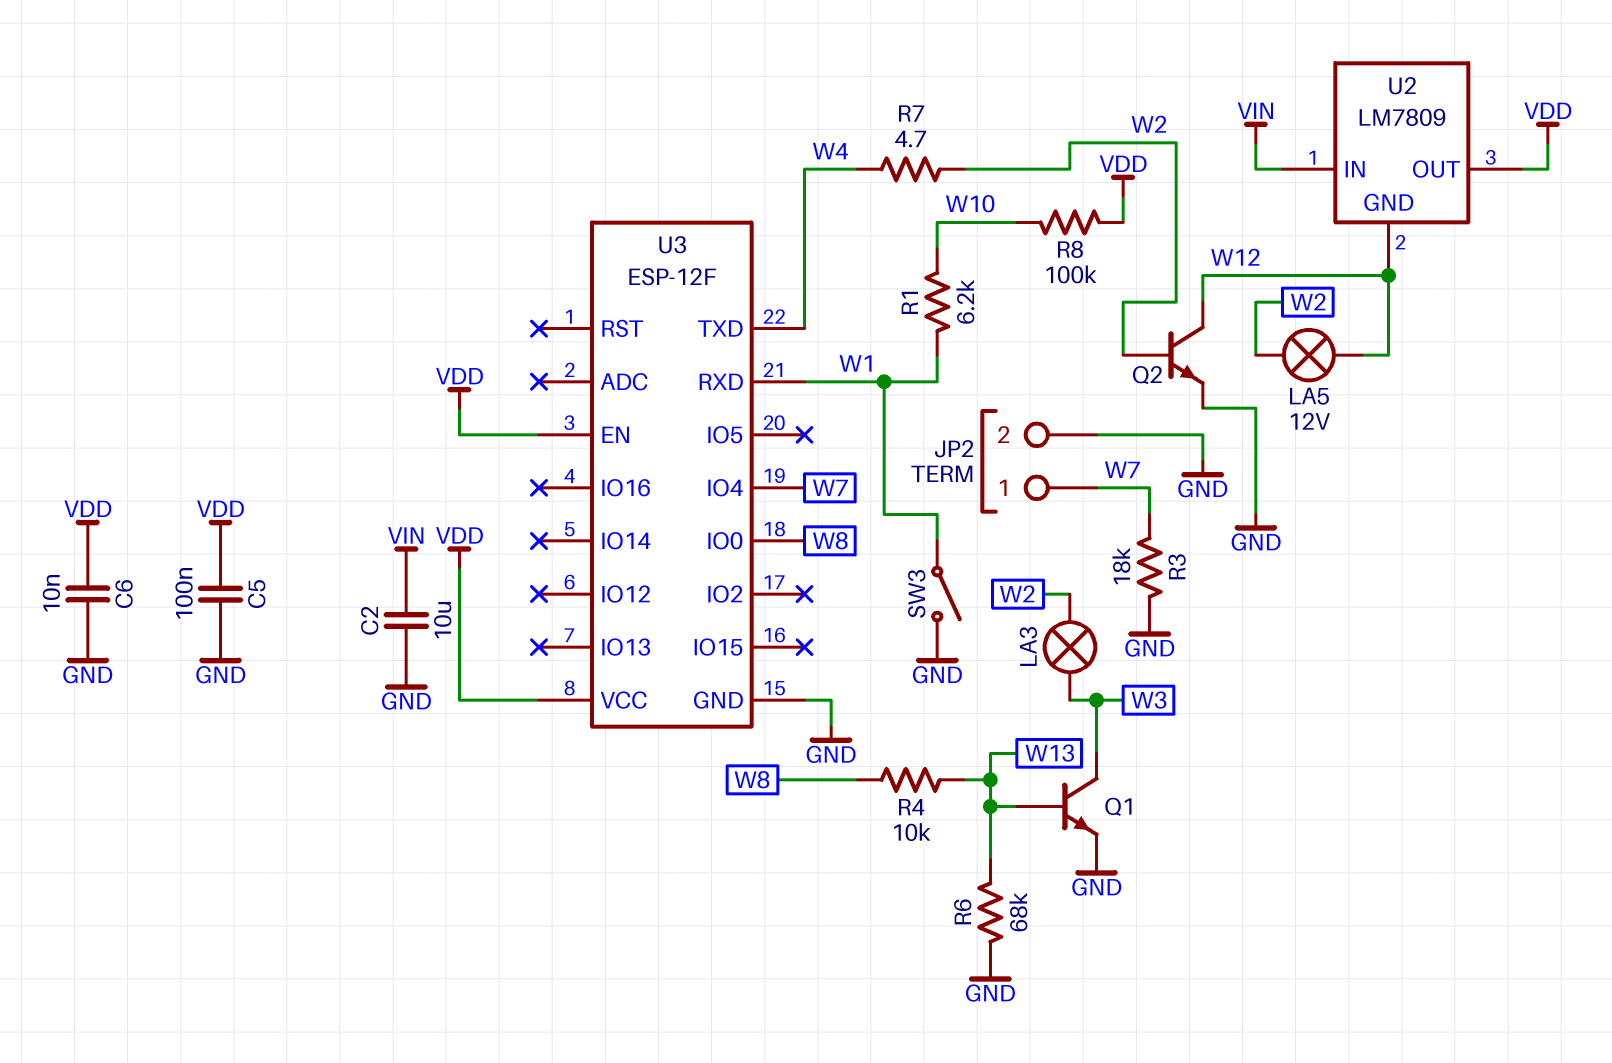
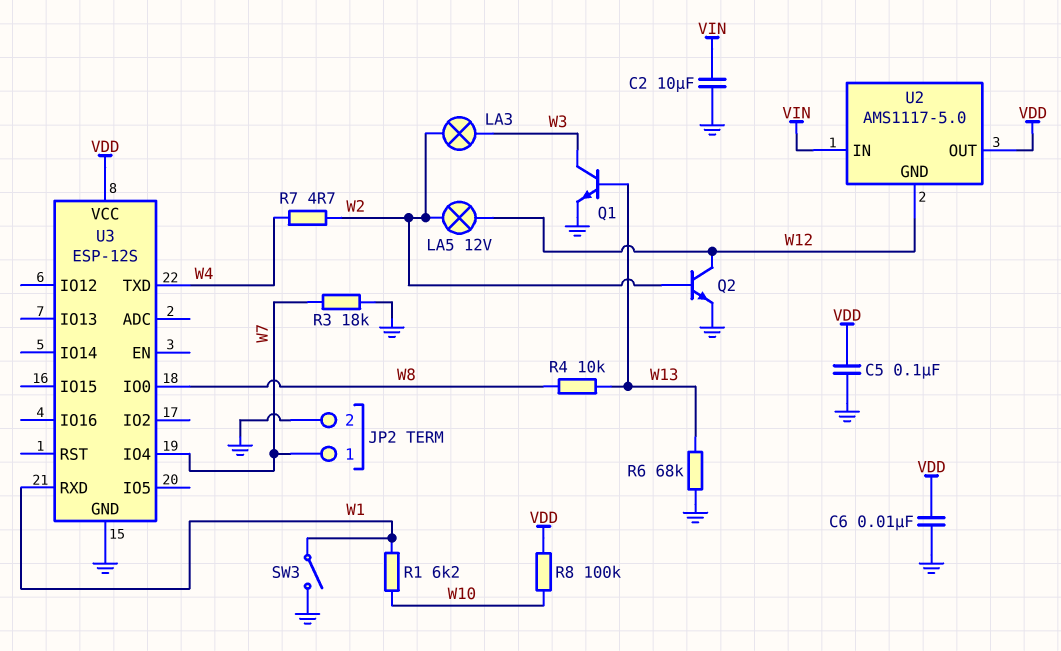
U2: LM7809 -> AMS1117-5.0
U3: ESP-12F -> ESP-12S
U3 pin EN: VDD -> none

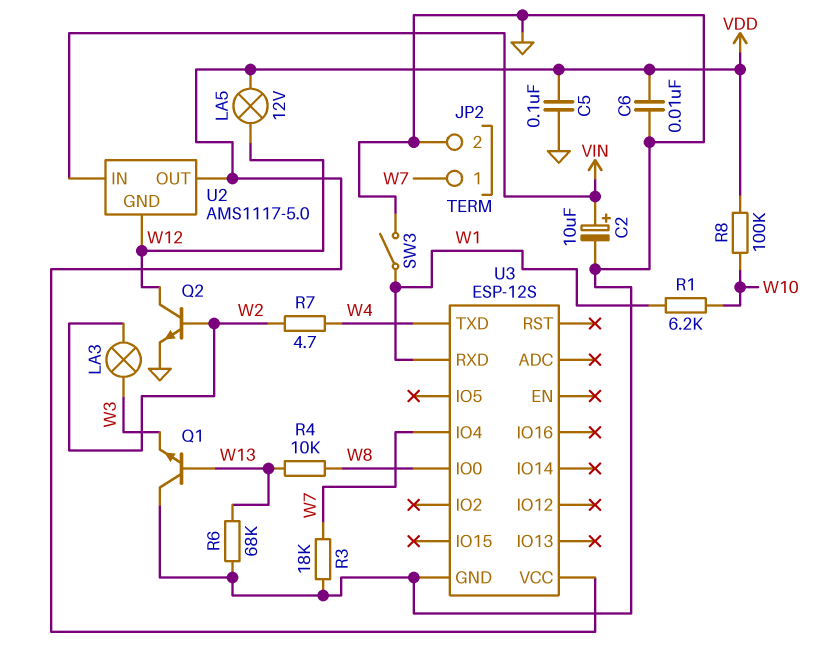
C2: 10uF (GND, VIN) -> 10uF (plus VIN, minus GND)
LA5: lamp 12V (W2, W12) -> lamp 12V (VDD, W12)
Q1: NPN (B W13, C W3, E GND) -> NPN (B W13, C GND, E W3)

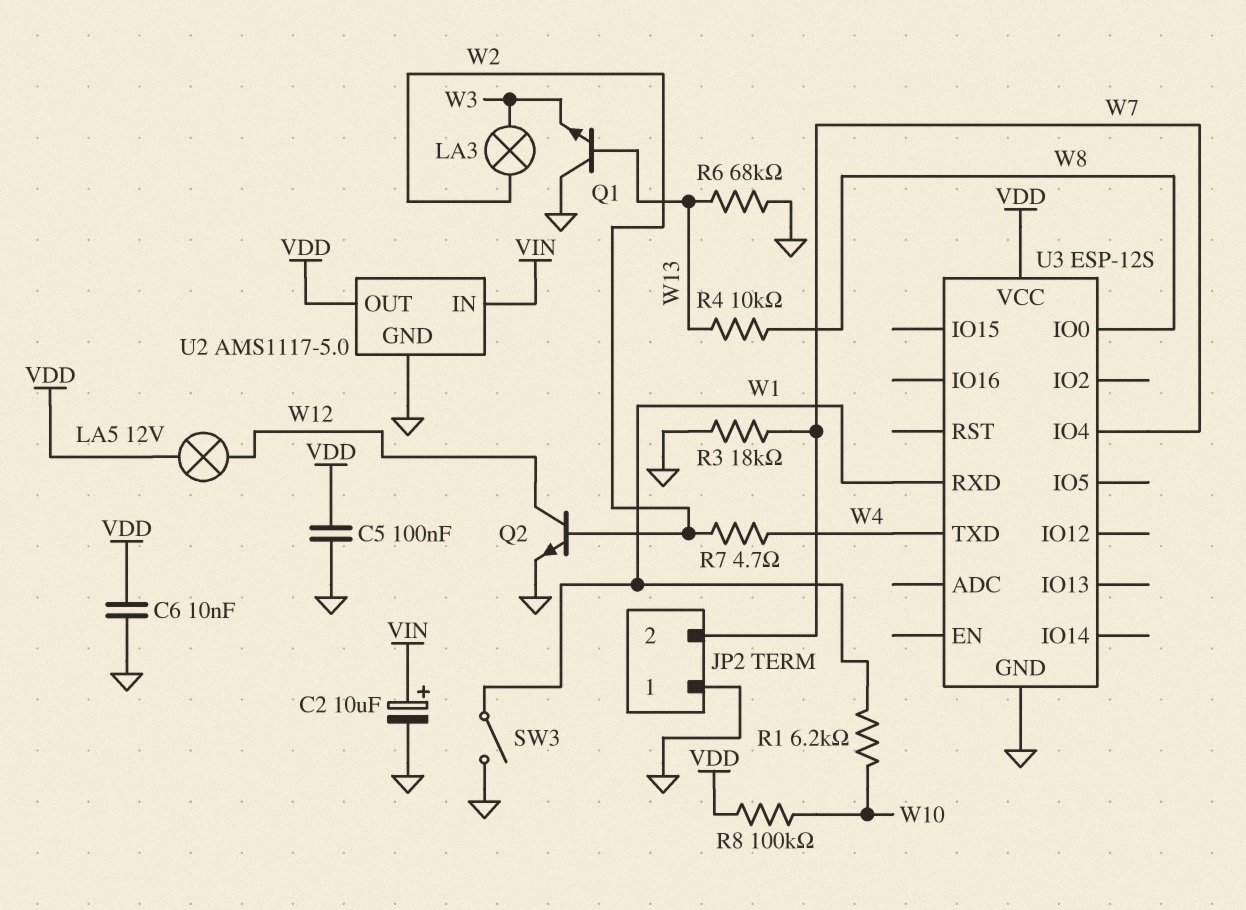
JP2 pin 1: W7 -> GND
JP2 pin 2: GND -> W7
U2 pin GND: W12 -> GND

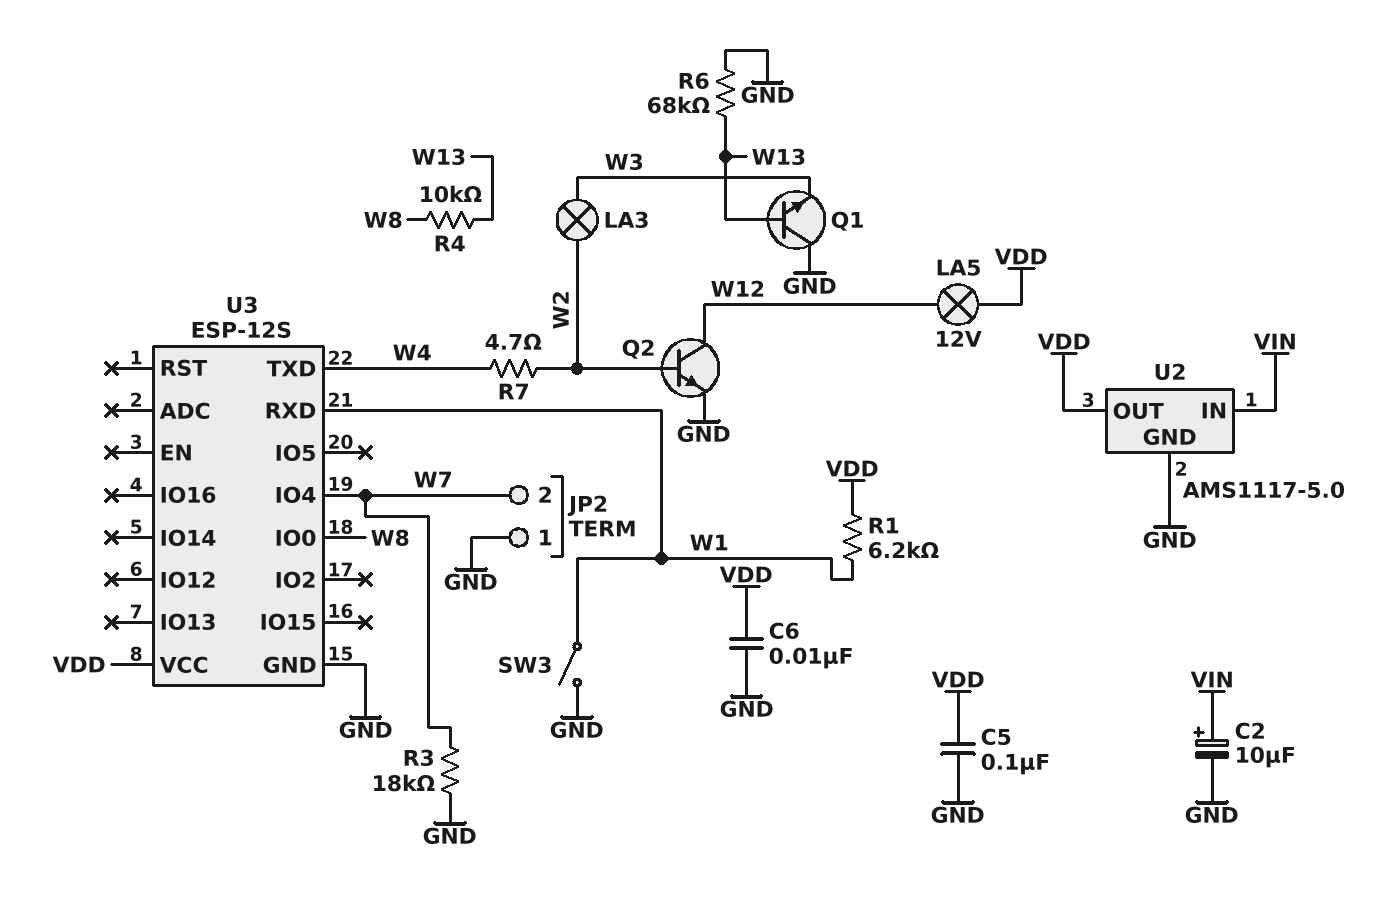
R1: 6.2k (W1, W10) -> 6.2k (VDD, W1)
R8: 100k (VDD, W10) -> none

